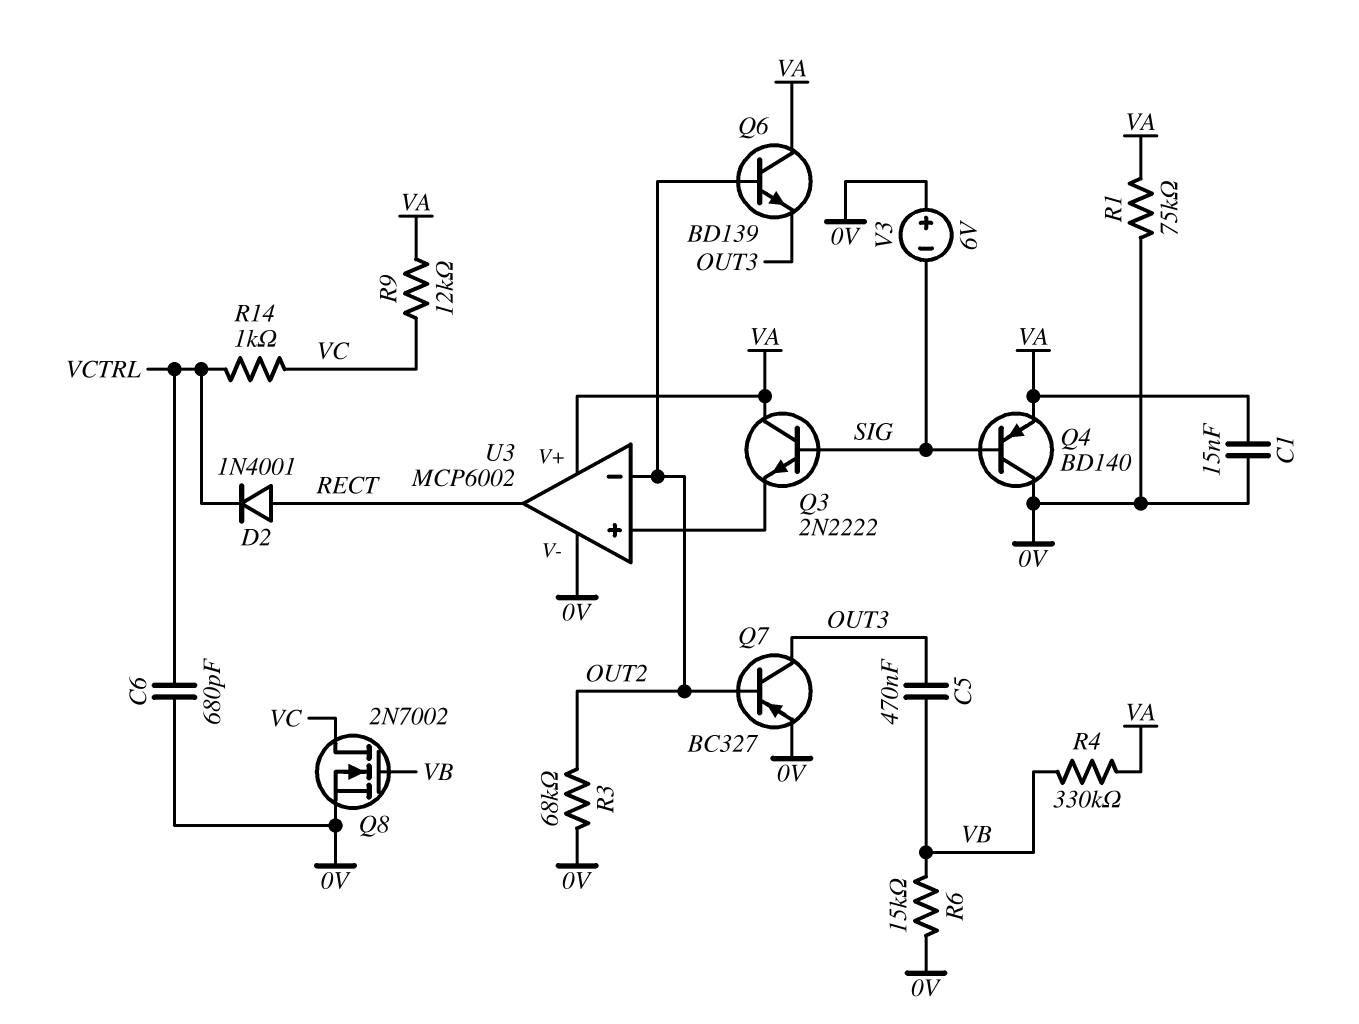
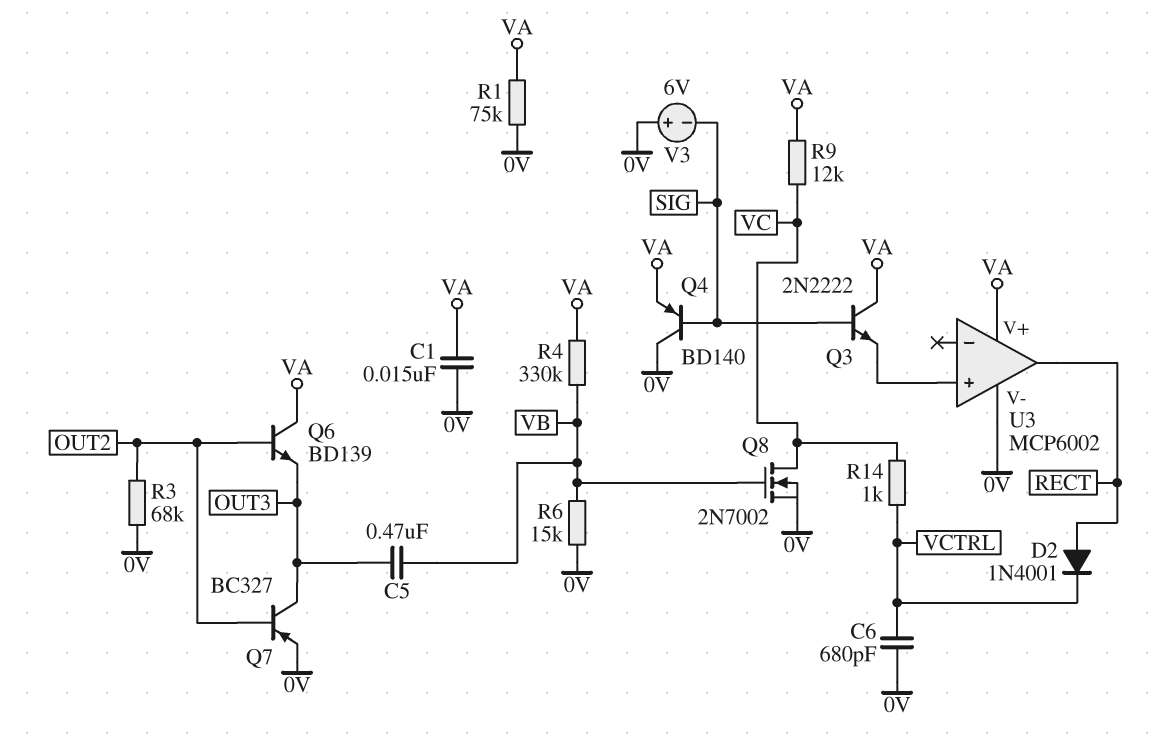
U3 pin in-: OUT2 -> none

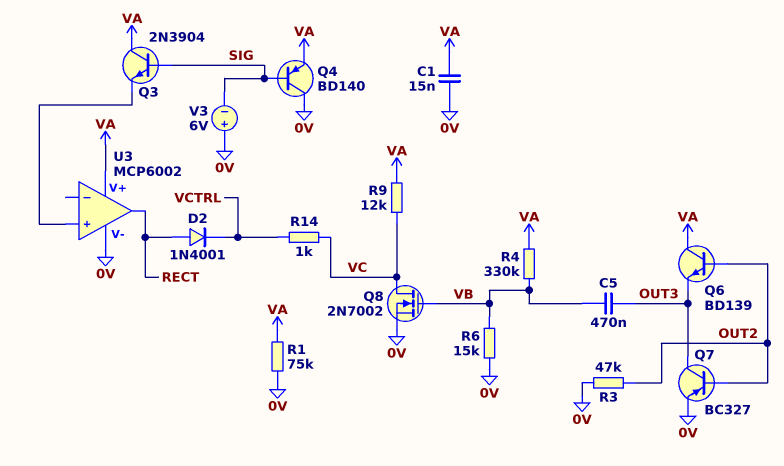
C6: 680pF (0V, VCTRL) -> none
Q3: NPN 2N2222 (B SIG, C VA, E U3/in+) -> NPN 2N3904 (B SIG, C VA, E U3/in+)
R3: 68k (0V, OUT2) -> 47k (0V, OUT2)

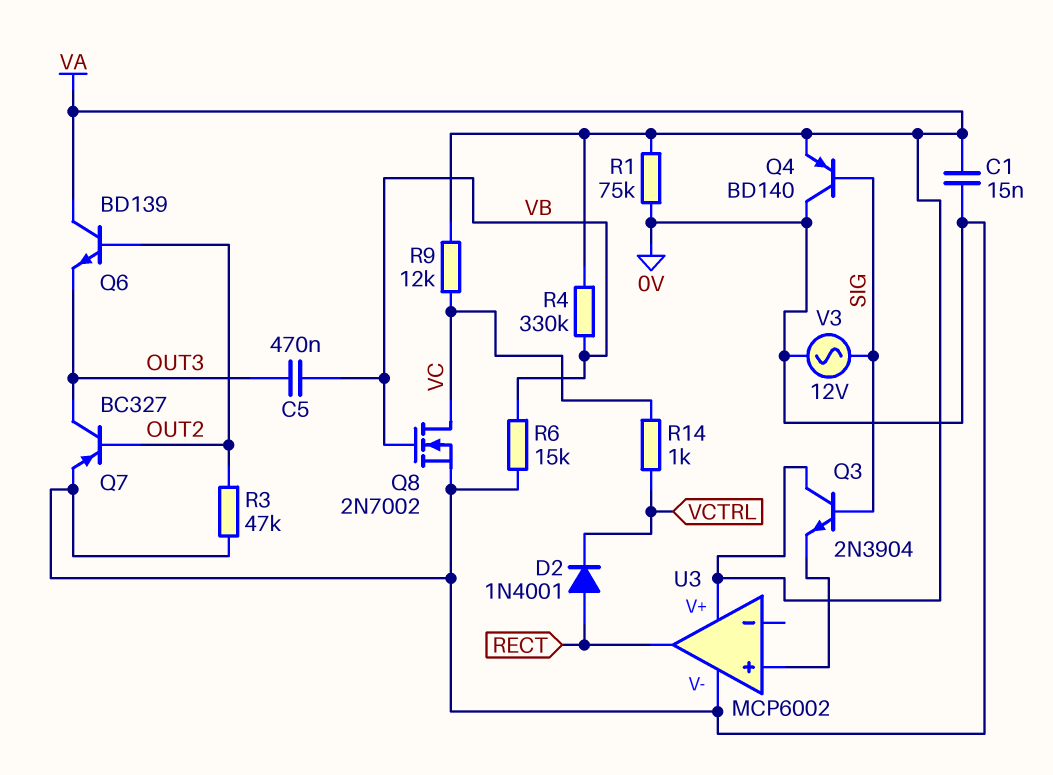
V3: 6V (plus 0V, minus SIG) -> AC 12V (0V, SIG)

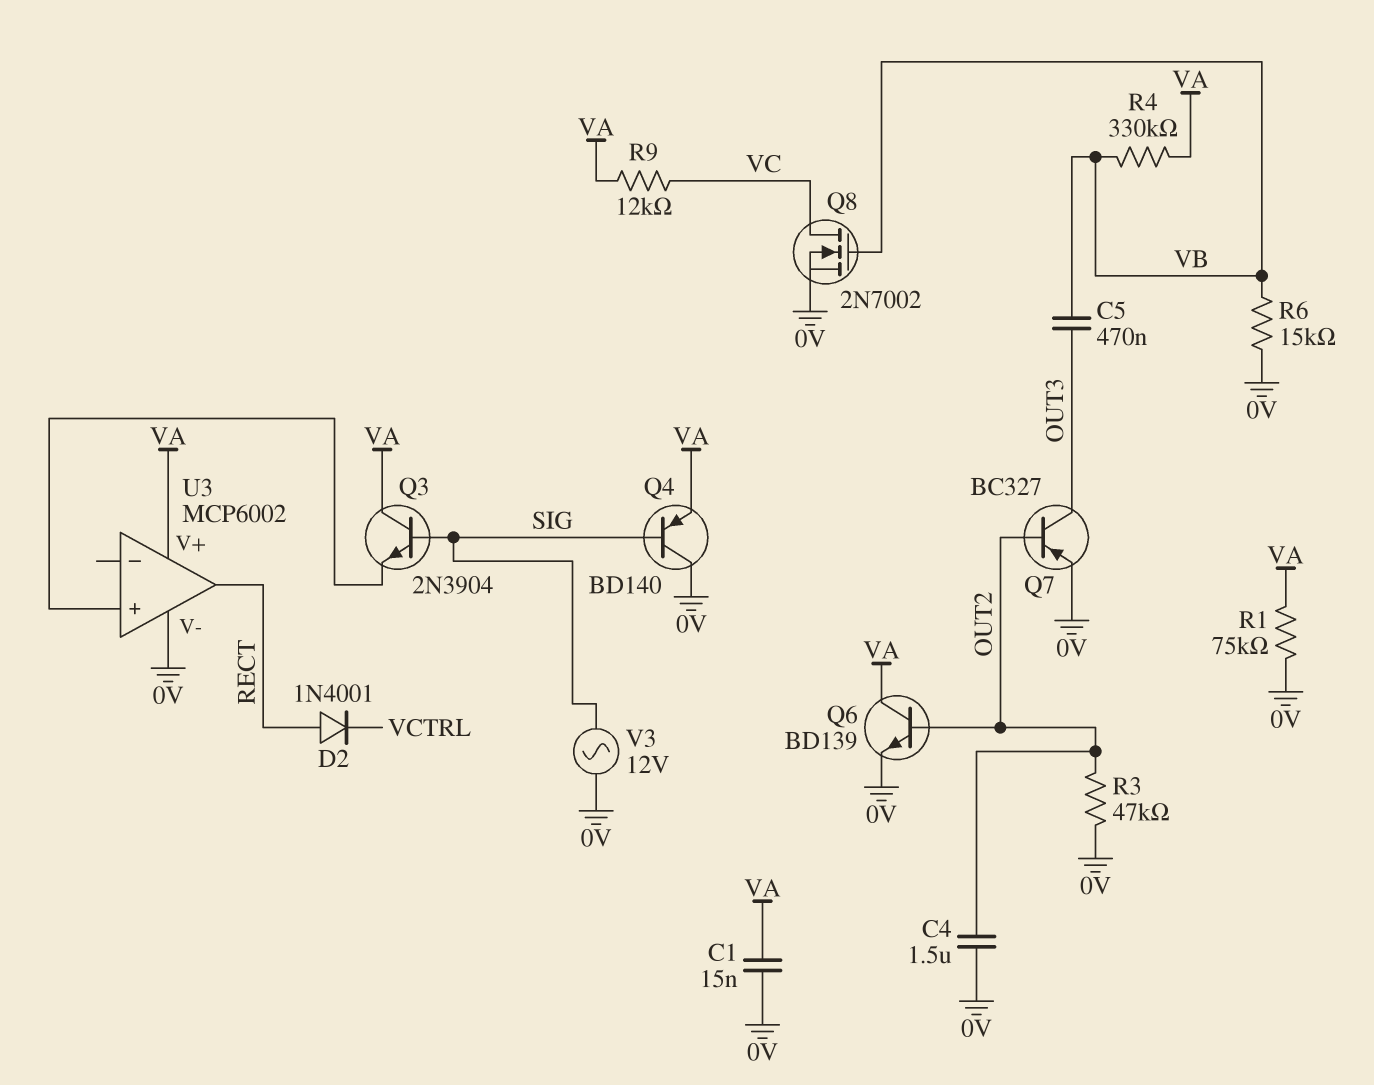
C4: none -> 1.5uF (0V, OUT2)
Q6: NPN BD139 (B OUT2, C VA, E OUT3) -> NPN BD139 (B OUT2, C VA, E 0V)
R14: 1k (VC, VCTRL) -> none

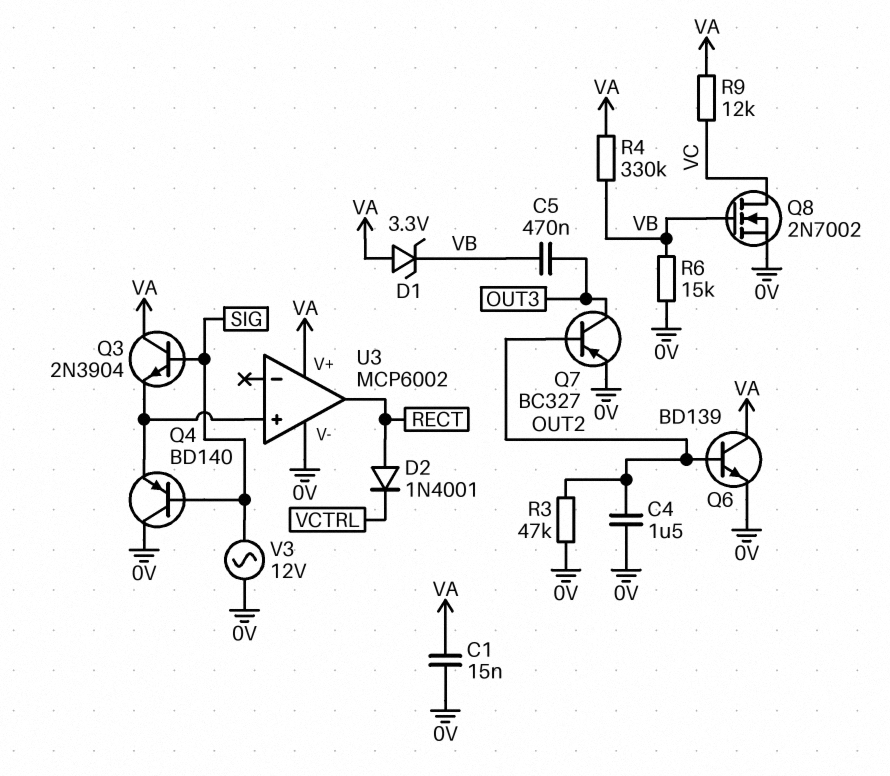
D1: none -> zener 3.3V (A VA, K VB)
Q4: PNP BD140 (B SIG, C 0V, E VA) -> PNP BD140 (B SIG, C 0V, E U3/in+)
R1: 75k (0V, VA) -> none

